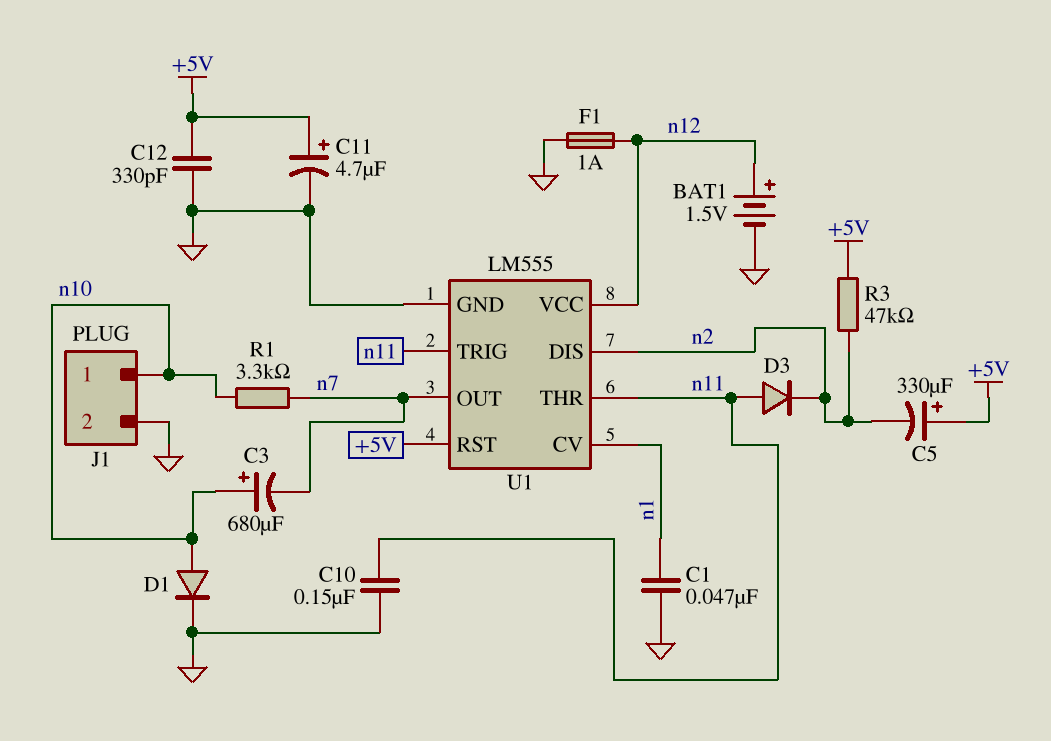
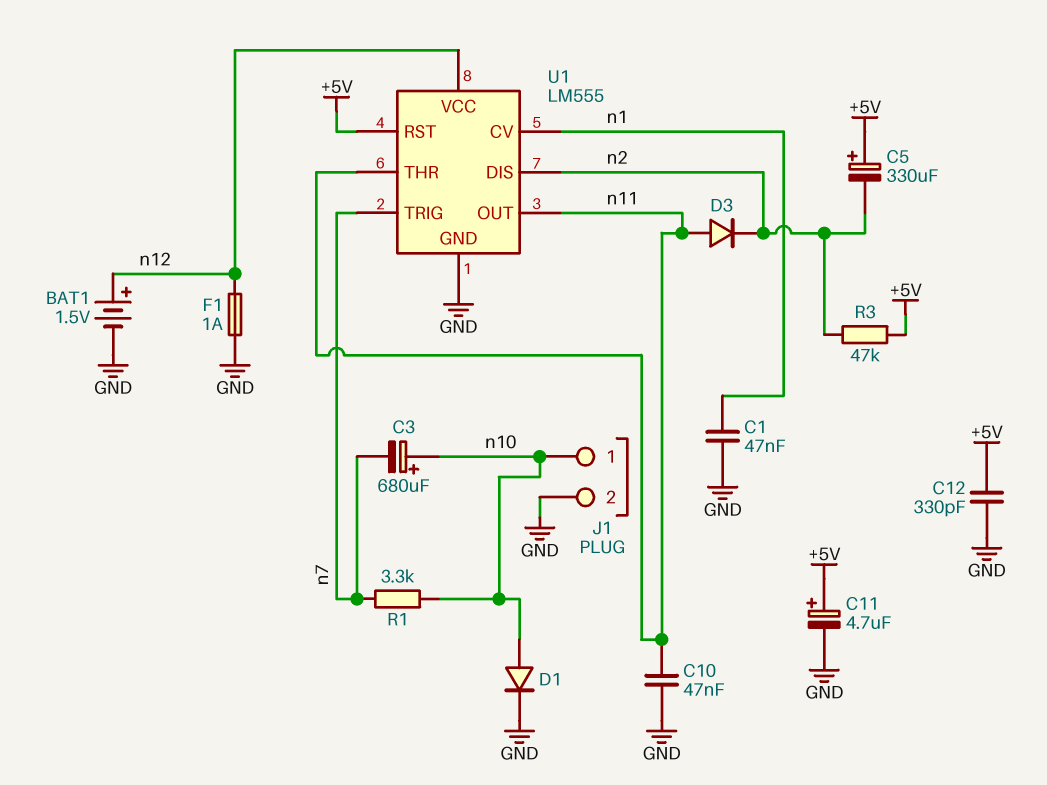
C10: 150nF (GND, n11) -> 47nF (GND, n11)
U1 pin OUT: n7 -> n11
U1 pin TRIG: n11 -> n7

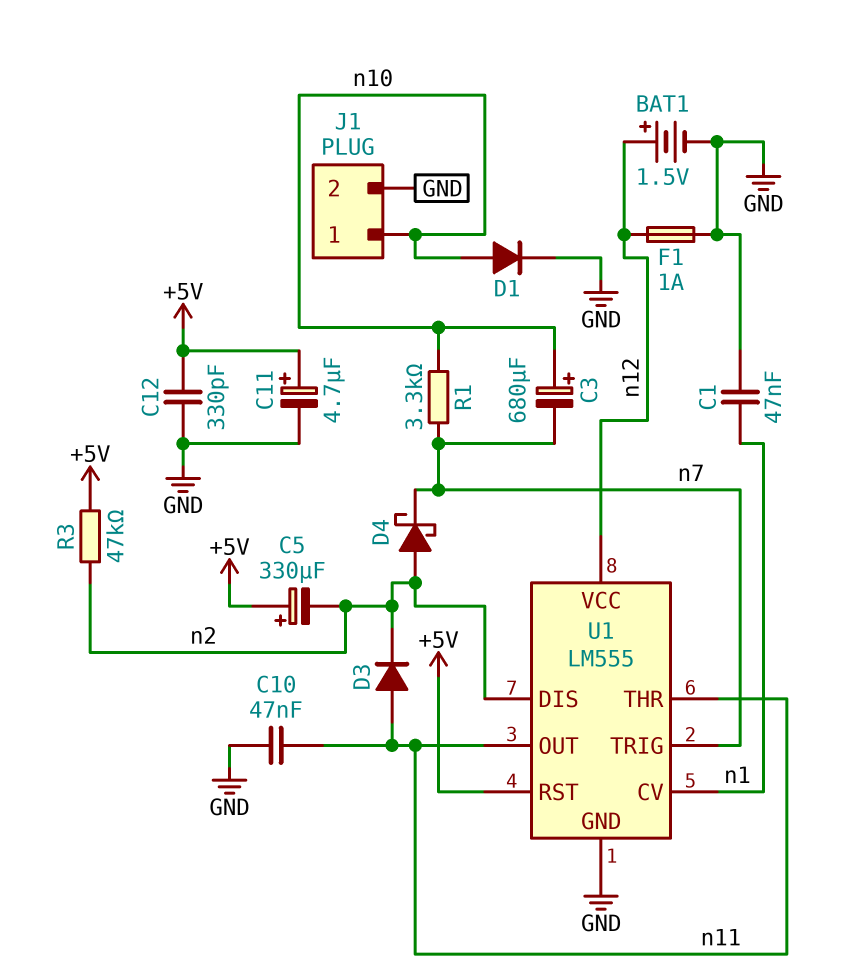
D4: none -> schottky (A n2, K n7)

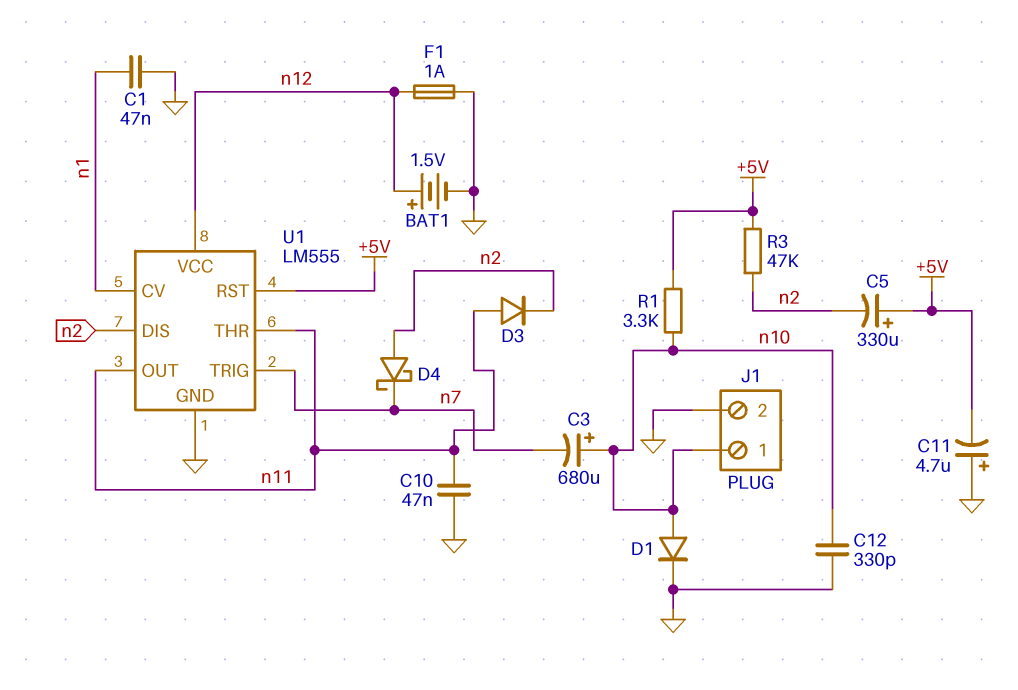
C11: 4.7uF (plus +5V, minus GND) -> 4.7uF (plus GND, minus +5V)
C12: 330pF (+5V, GND) -> 330pF (GND, n10)
R1: 3.3k (n7, n10) -> 3.3k (+5V, n10)

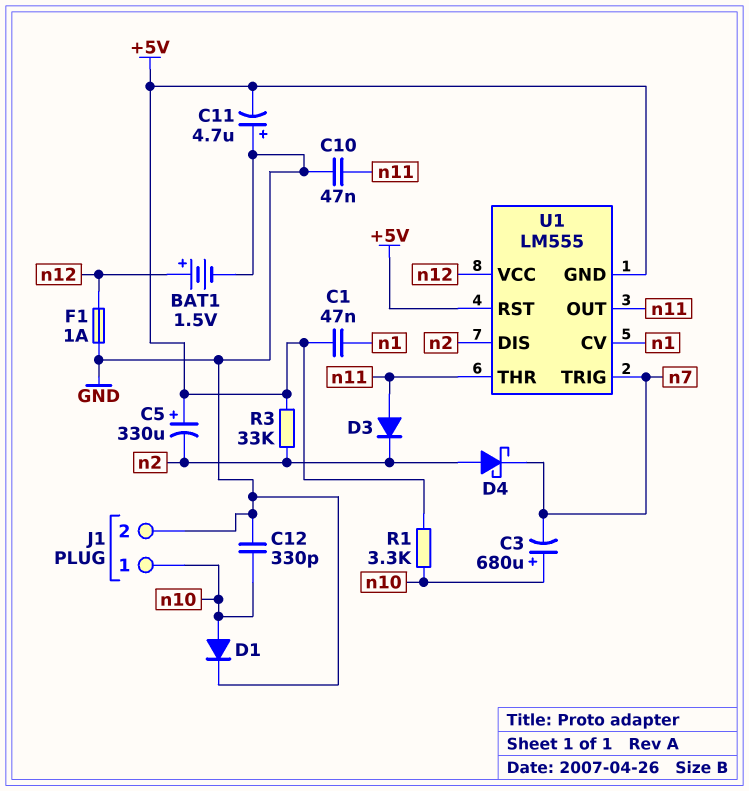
C1: 47nF (GND, n1) -> 47nF (+5V, n1)
R3: 47k (+5V, n2) -> 33k (+5V, n2)
U1 pin GND: GND -> +5V

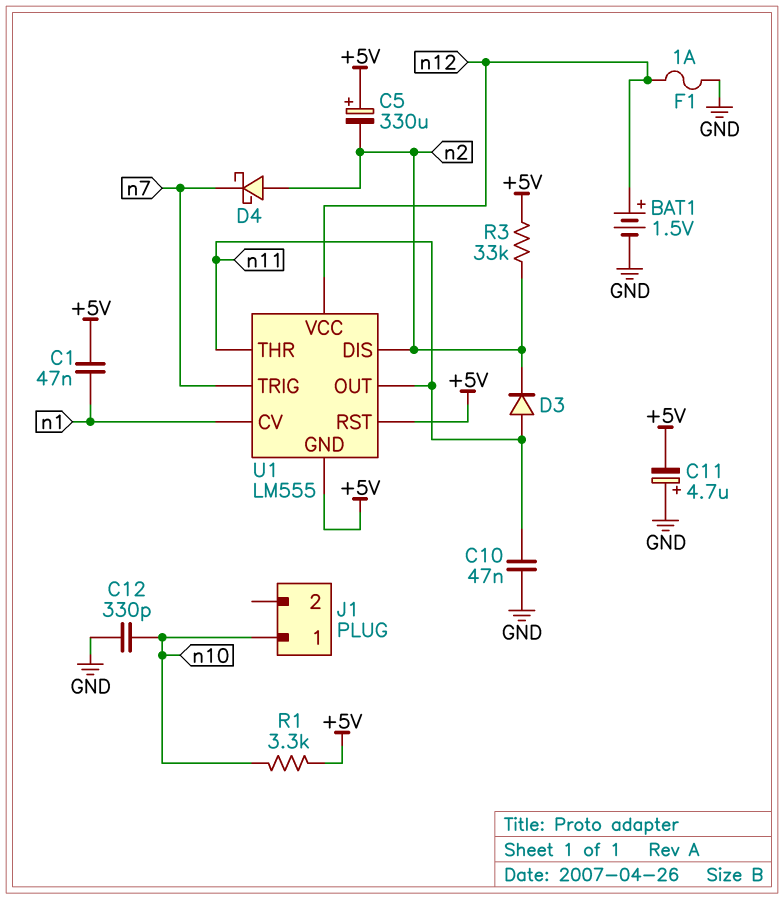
C3: 680uF (plus n10, minus n7) -> none
D1: diode (A n10, K GND) -> none
J1 pin 2: GND -> none

